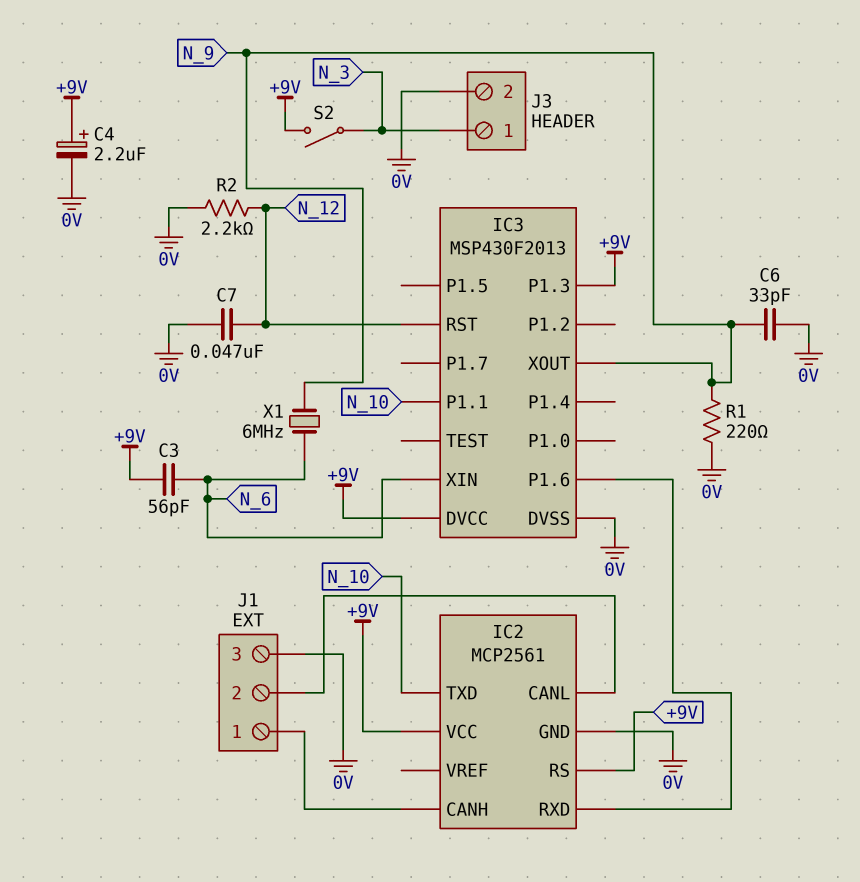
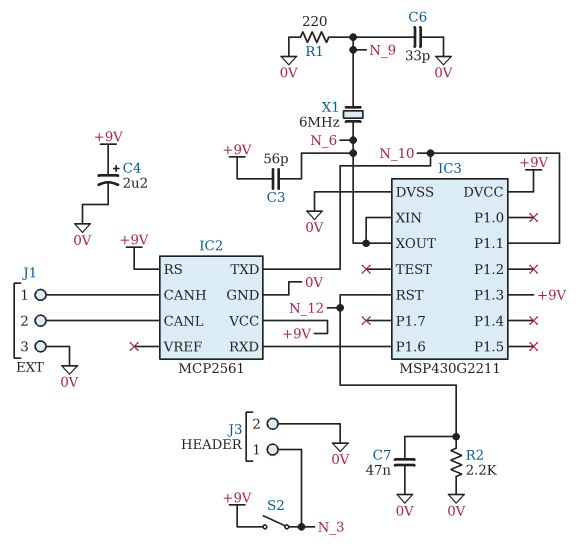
IC3: MSP430F2013 -> MSP430G2211
IC3 pin XOUT: N_9 -> N_6

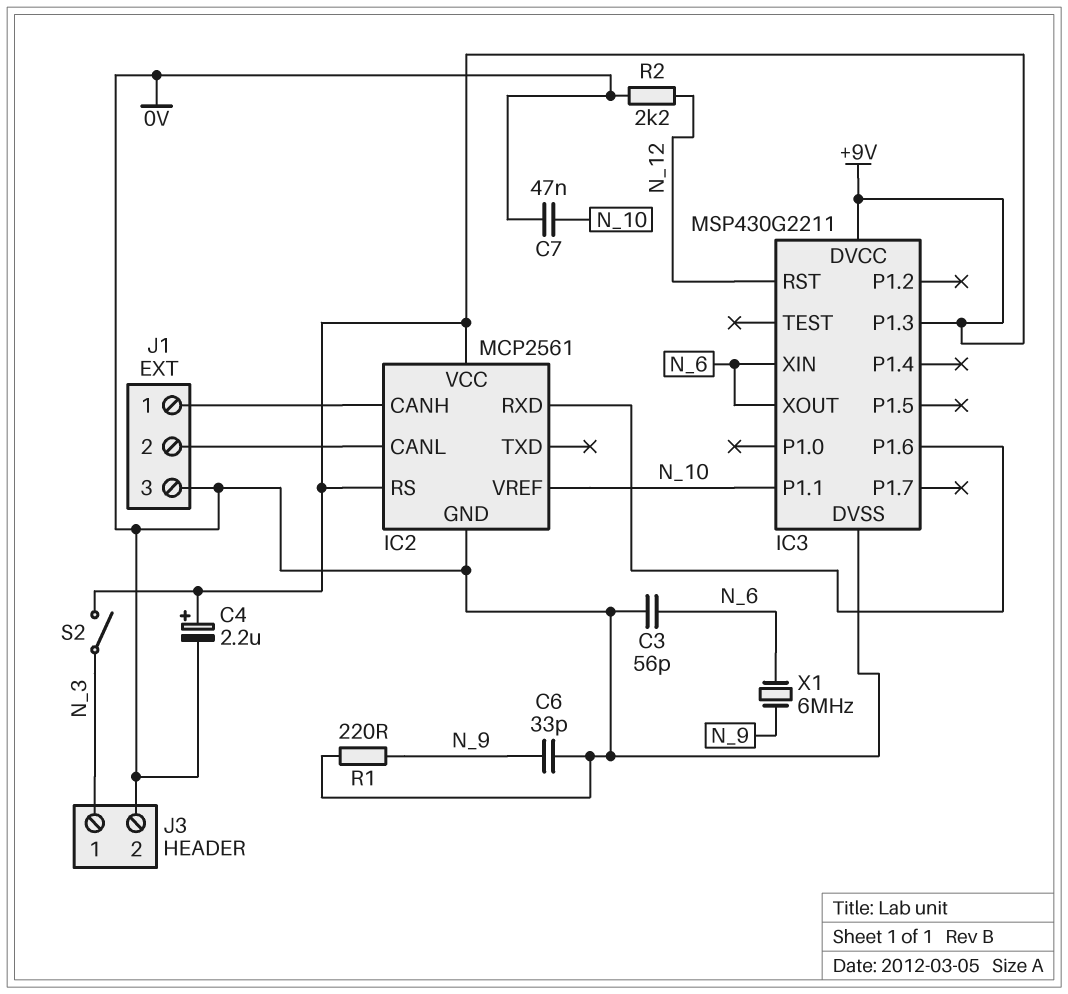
C3: 56pF (+9V, N_6) -> 56pF (0V, N_6)
C7: 47nF (0V, N_12) -> 47nF (0V, N_10)
IC2 pin TXD: N_10 -> none
IC2 pin VREF: none -> N_10

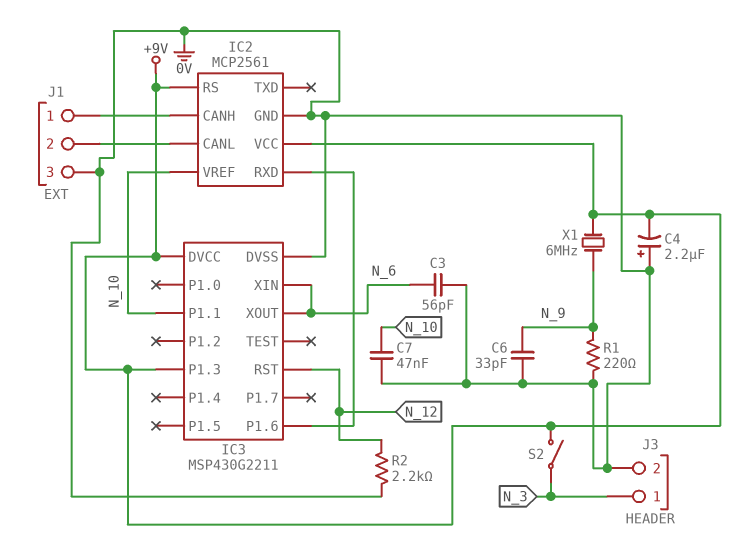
C4: 2.2uF (plus +9V, minus 0V) -> 2.2uF (plus 0V, minus +9V)
X1: 6MHz (N_6, N_9) -> 6MHz (+9V, N_9)

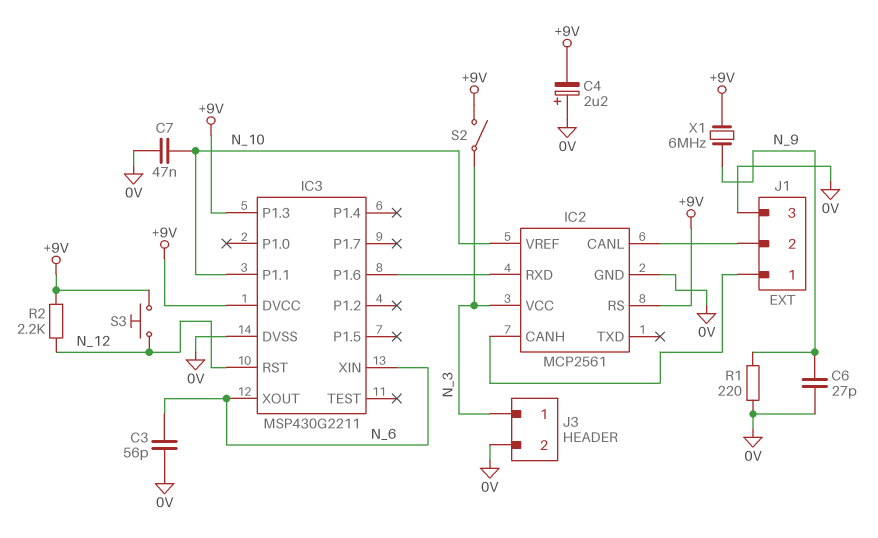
C6: 33pF (0V, N_9) -> 27pF (0V, N_9)
IC2 pin VCC: +9V -> N_3
R2: 2.2k (0V, N_12) -> 2.2k (+9V, N_12)
S3: none -> button (+9V, N_12)

